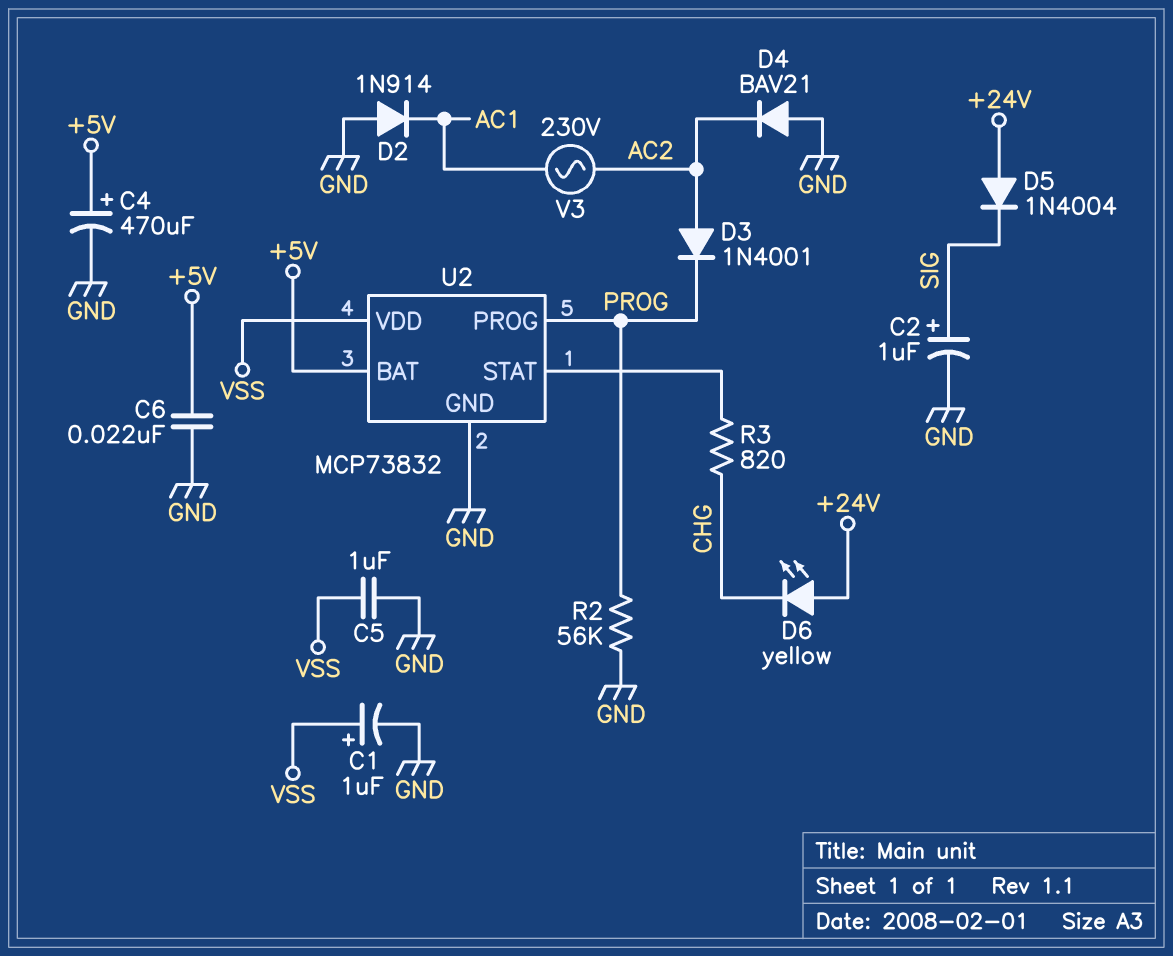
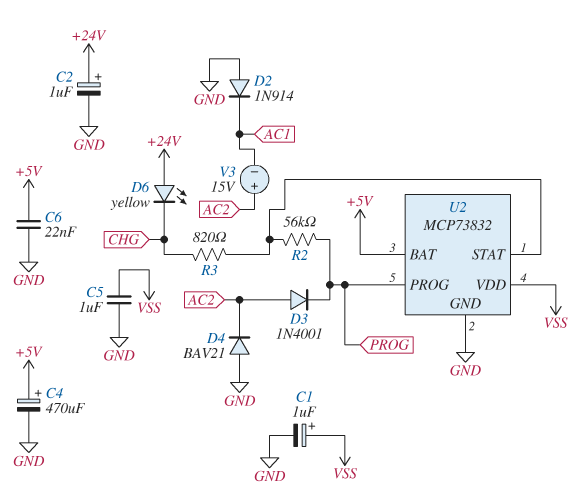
C2: 1uF (plus SIG, minus GND) -> 1uF (plus +24V, minus GND)
D5: diode 1N4004 (A +24V, K SIG) -> none
R2: 56k (GND, PROG) -> 56k (PROG, U2/STAT)
V3: AC 230V (AC1, AC2) -> 15V (plus AC2, minus AC1)

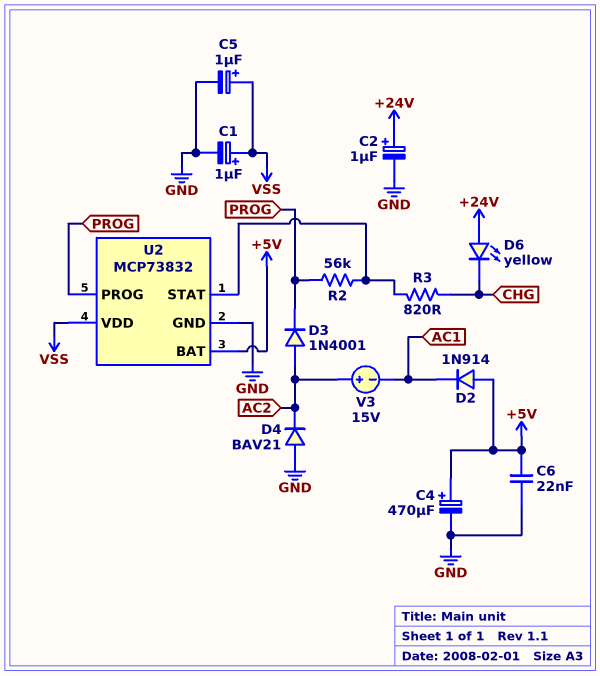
C5: 1uF (GND, VSS) -> 1uF (plus VSS, minus GND)
D2: diode 1N914 (A GND, K AC1) -> diode 1N914 (A +5V, K AC1)

